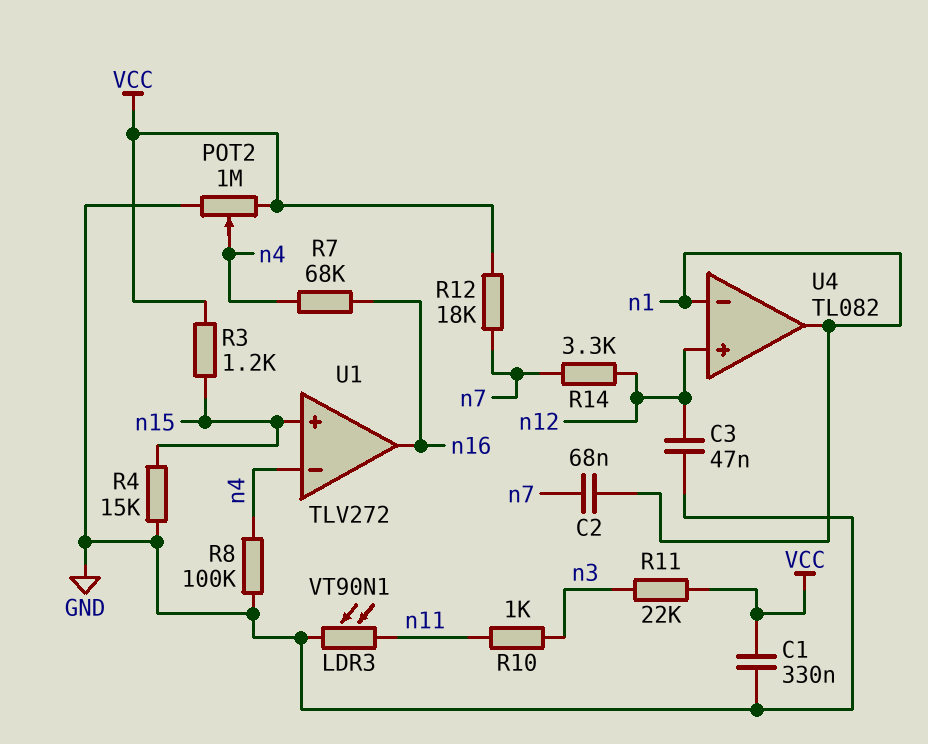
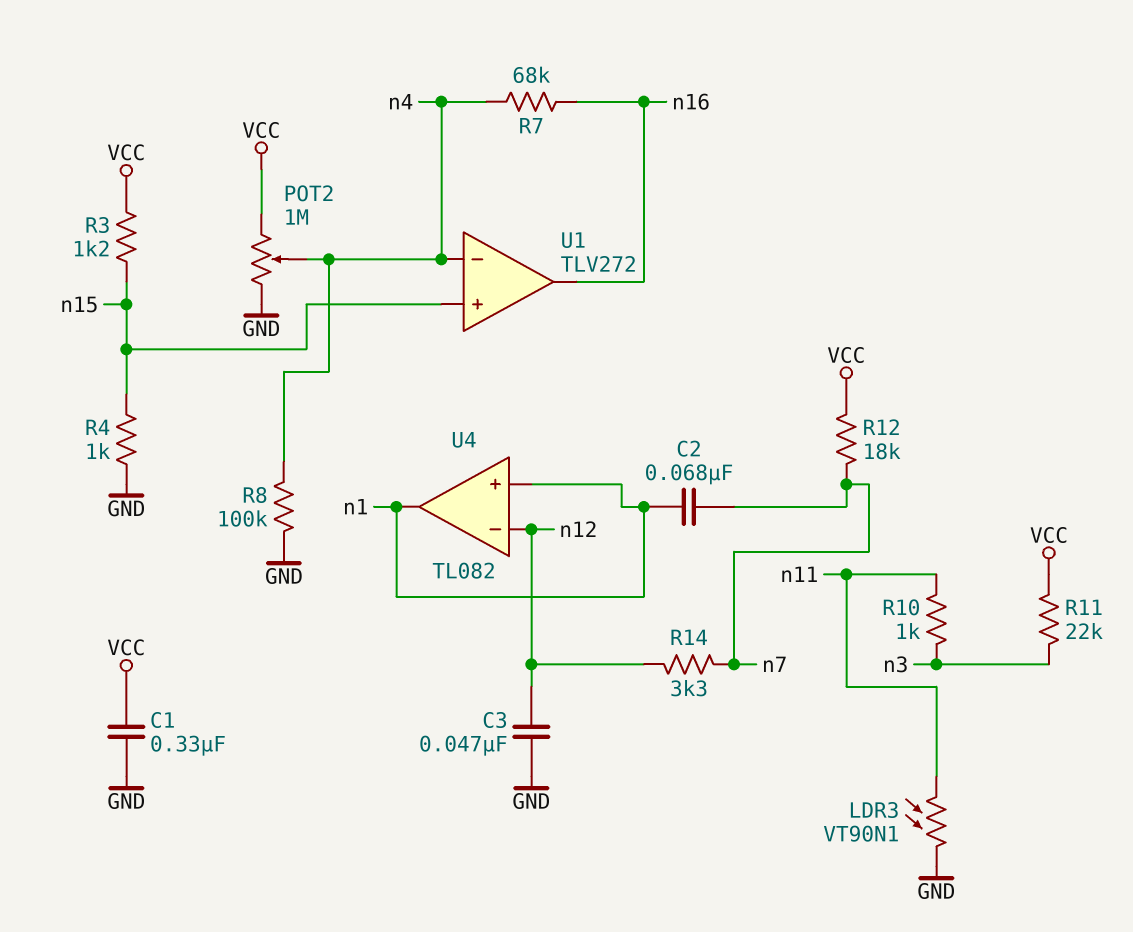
R4: 15k (GND, n15) -> 1k (GND, n15)
U4 pin in+: n12 -> n1
U4 pin in-: n1 -> n12

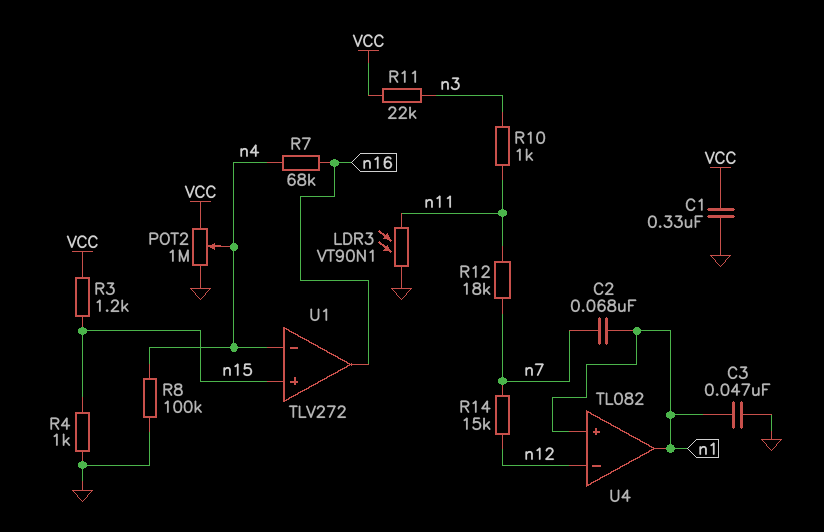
C3: 47nF (GND, n12) -> 47nF (GND, n1)
R12: 18k (VCC, n7) -> 18k (n7, n11)
R14: 3.3k (n7, n12) -> 15k (n7, n12)

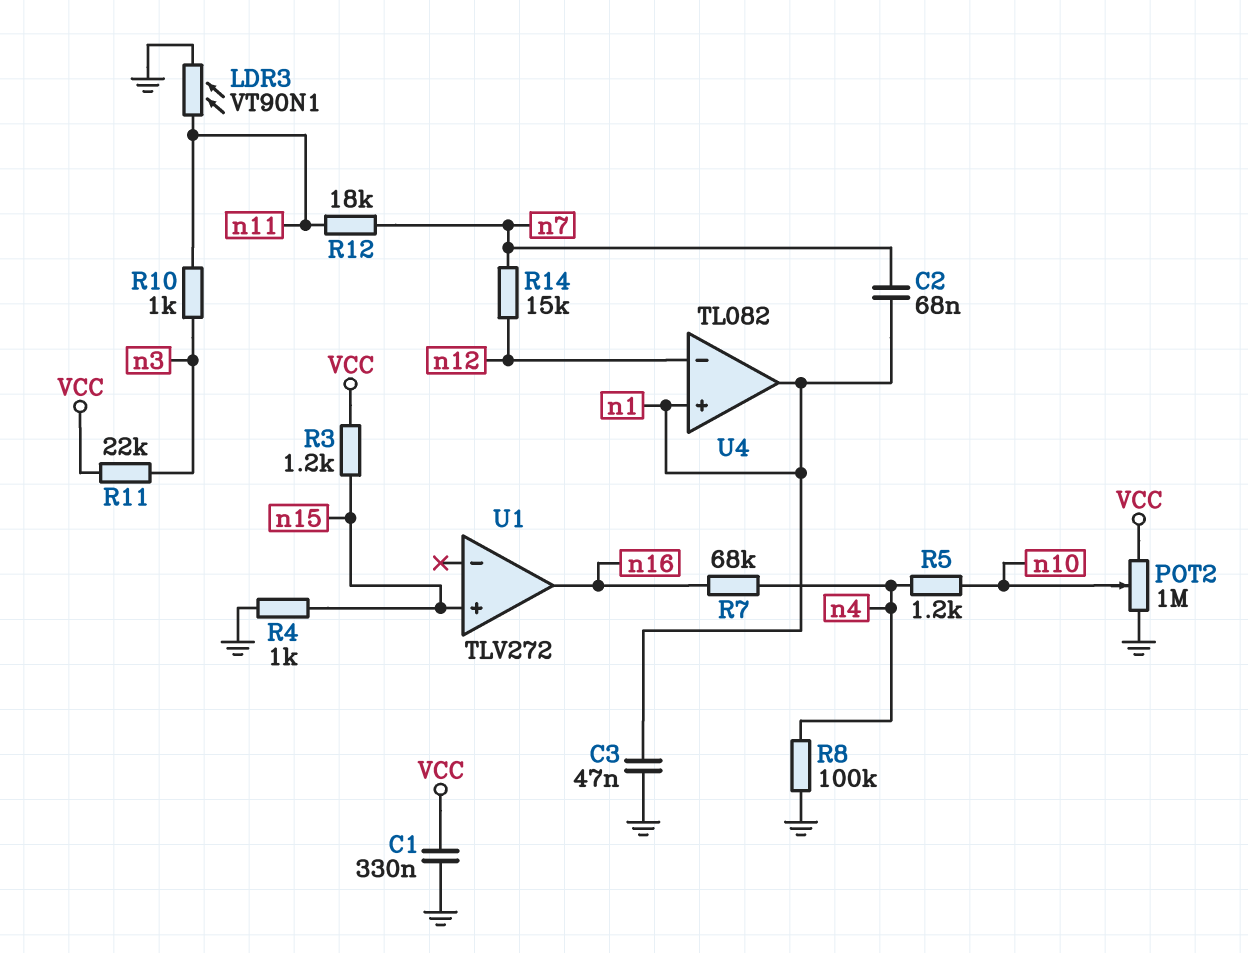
POT2: 1M (GND, VCC, wiper n4) -> 1M (GND, VCC, wiper n10)
R5: none -> 1.2k (n4, n10)
U1 pin in-: n4 -> none

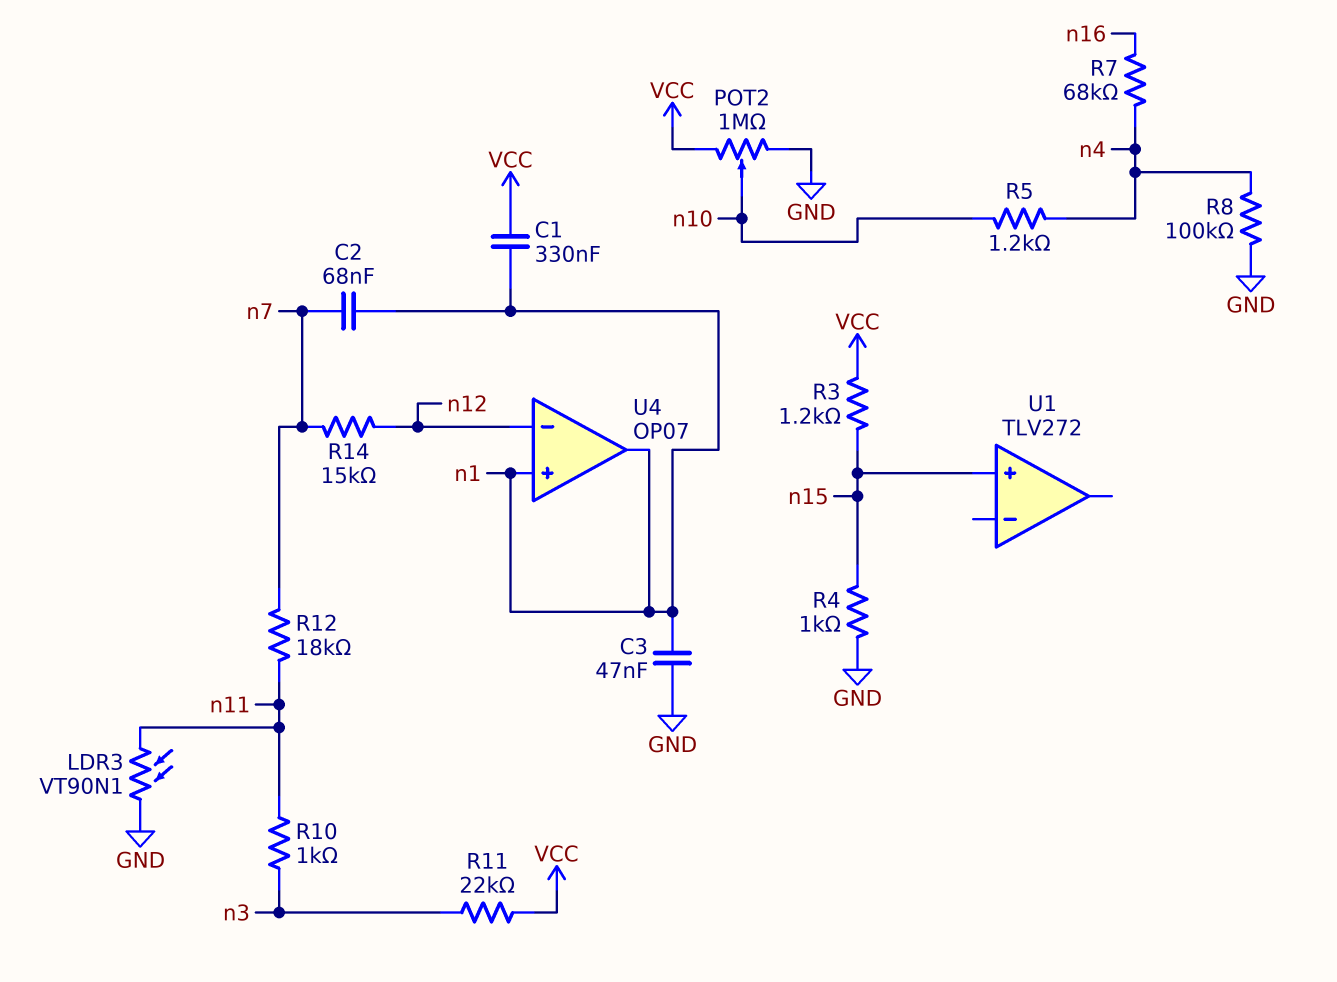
C1: 330nF (GND, VCC) -> 330nF (VCC, n1)
U1 pin out: n16 -> none
U4: TL082 -> OP07

